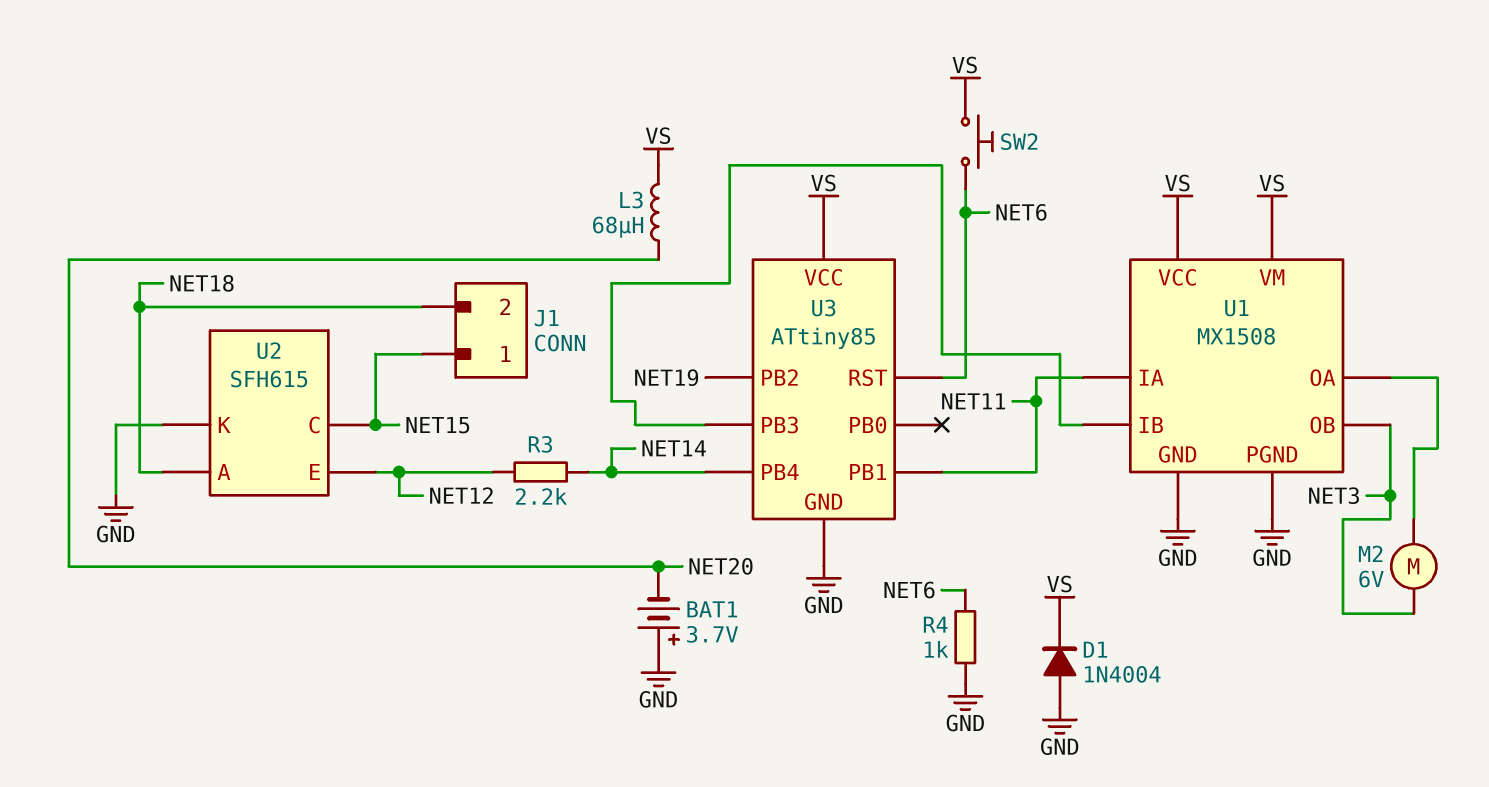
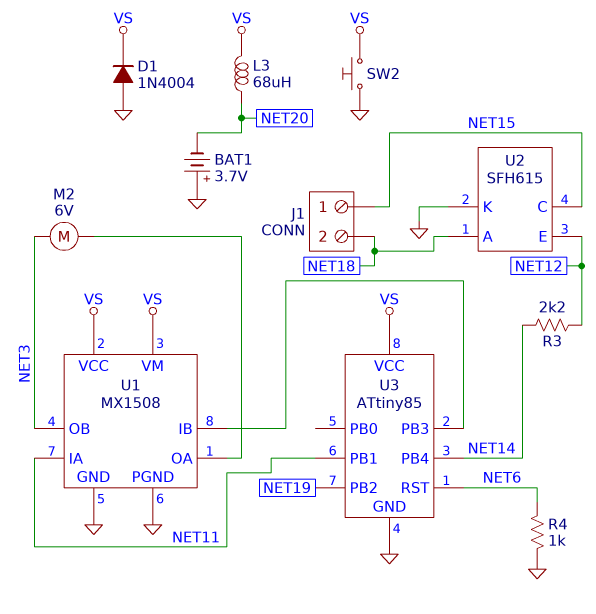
SW2: button (NET6, VS) -> button (GND, VS)

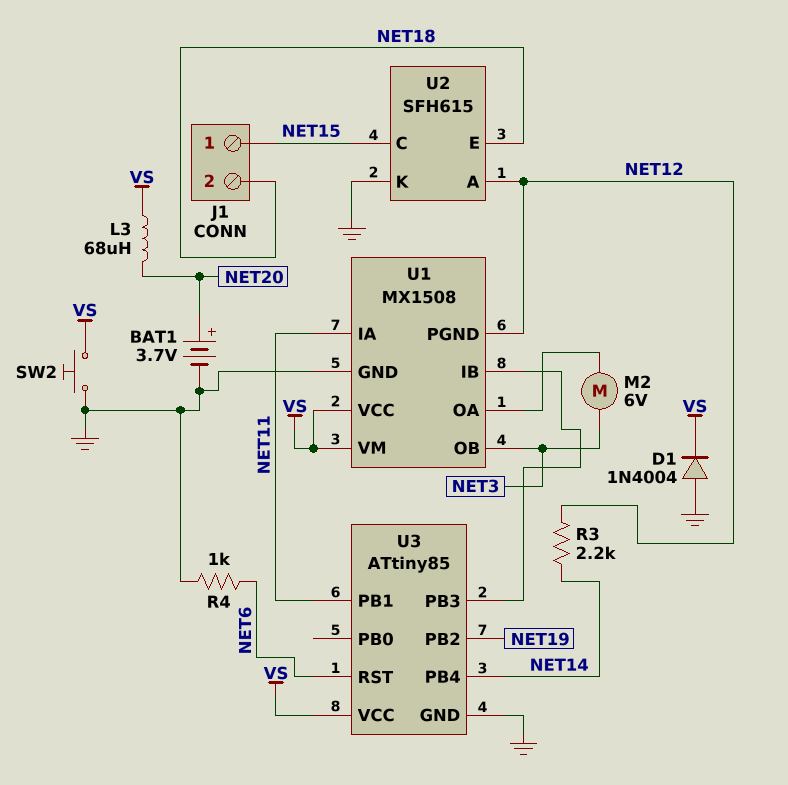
BAT1: 3.7V (plus GND, minus NET20) -> 3.7V (plus NET20, minus GND)
U1 pin PGND: GND -> NET12
U2 pin A: NET18 -> NET12
U2 pin E: NET12 -> NET18

